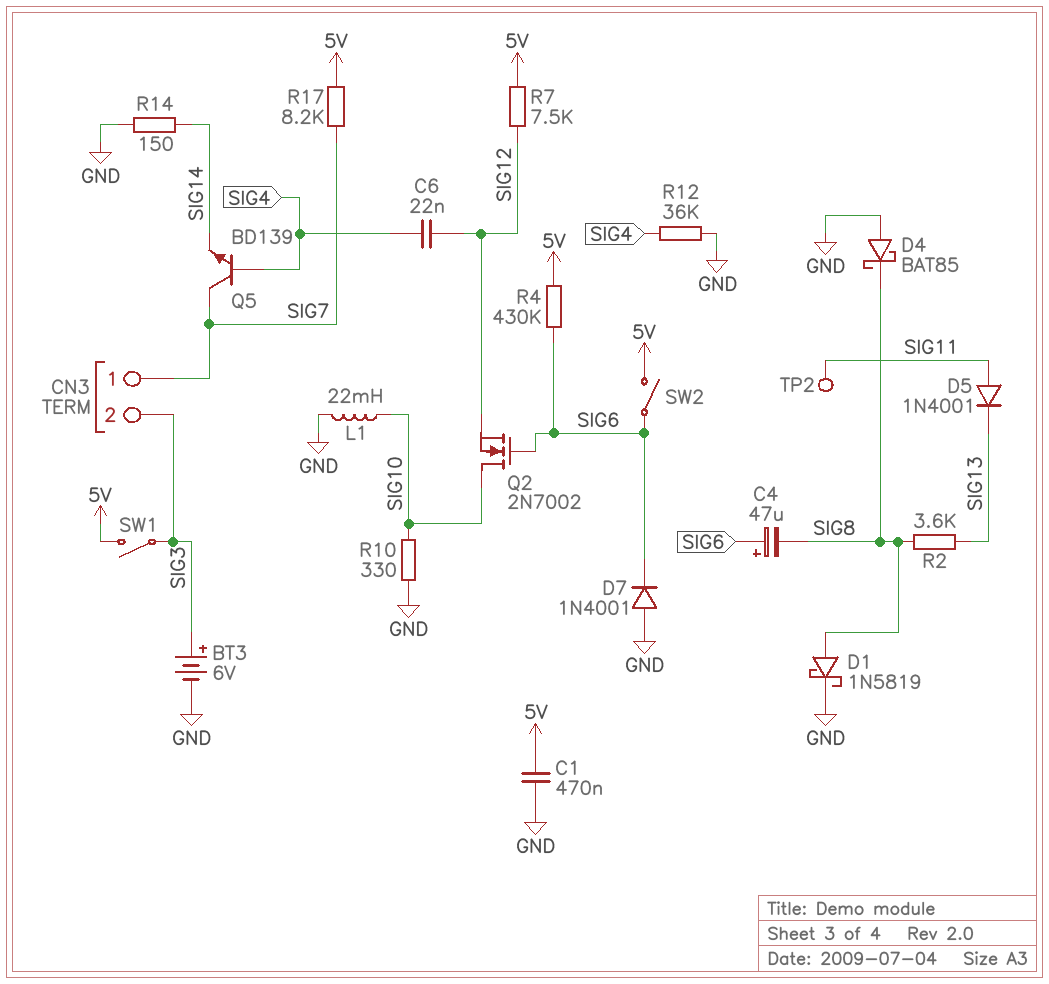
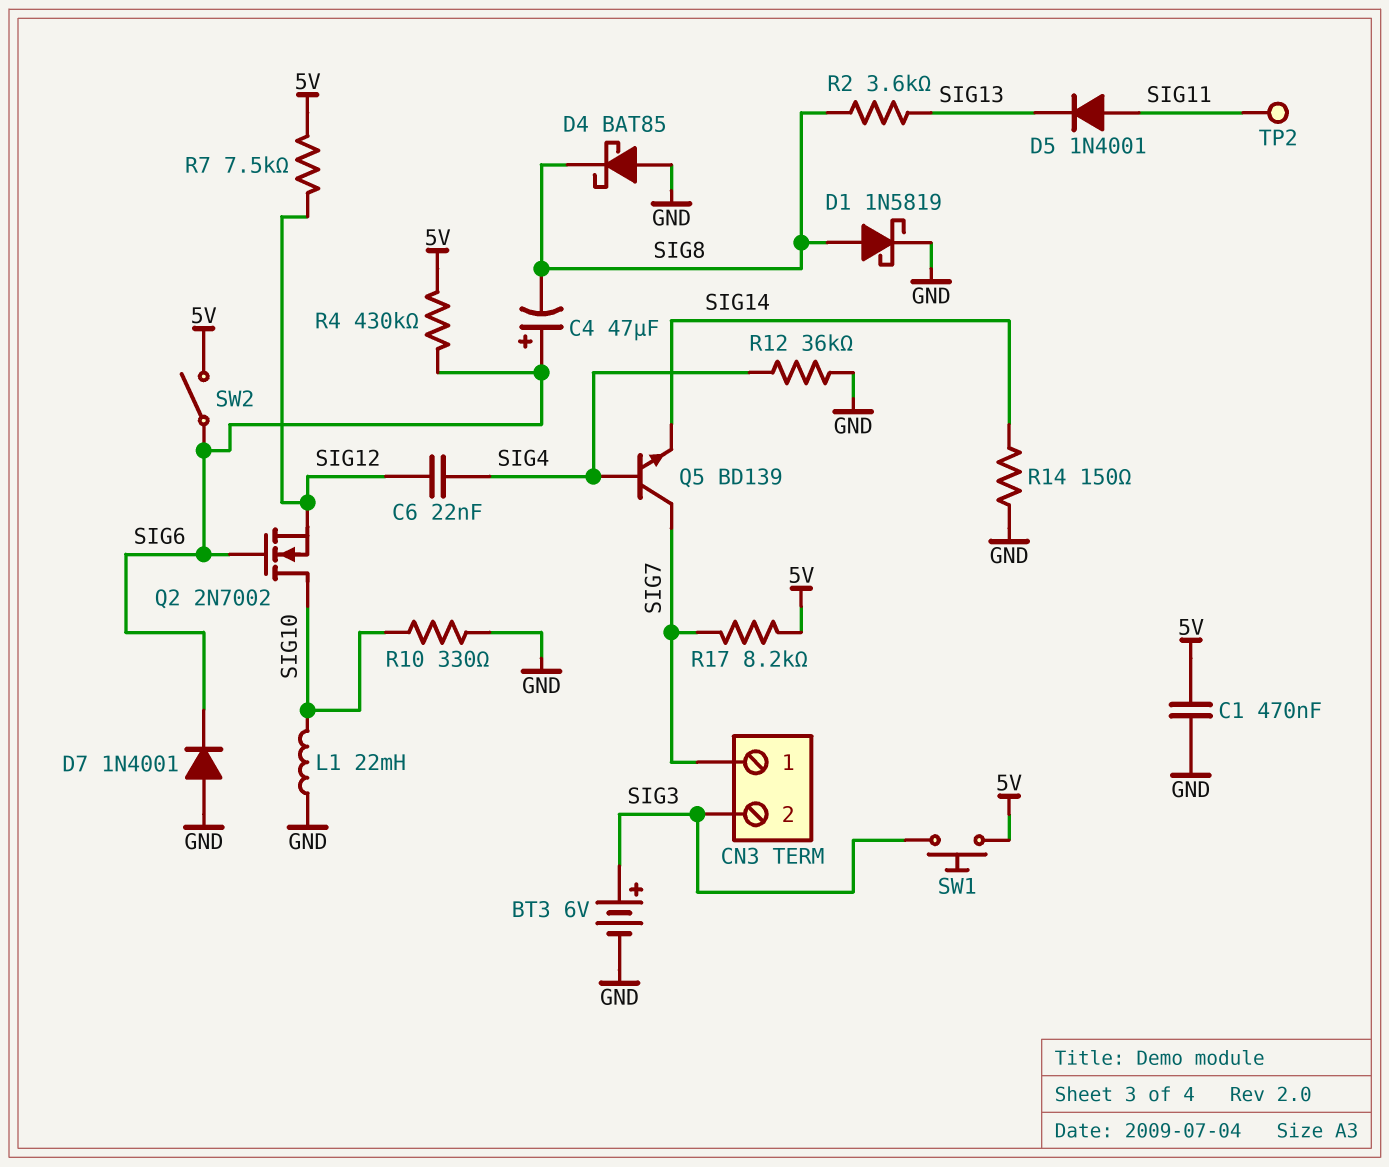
SW1: switch (5V, SIG3) -> button (5V, SIG3)

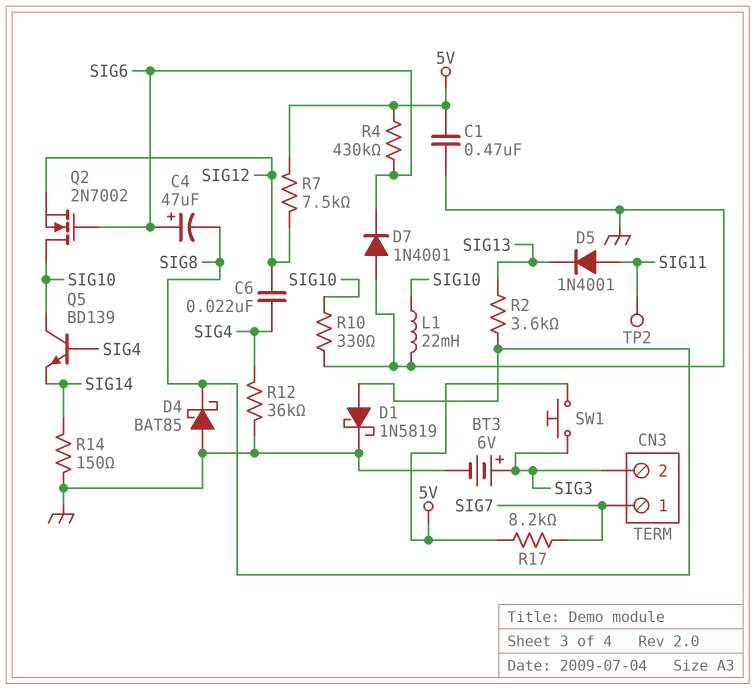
Q5: NPN BD139 (B SIG4, C SIG7, E SIG14) -> NPN BD139 (B SIG4, C SIG10, E SIG14)
SW2: switch (5V, SIG6) -> none

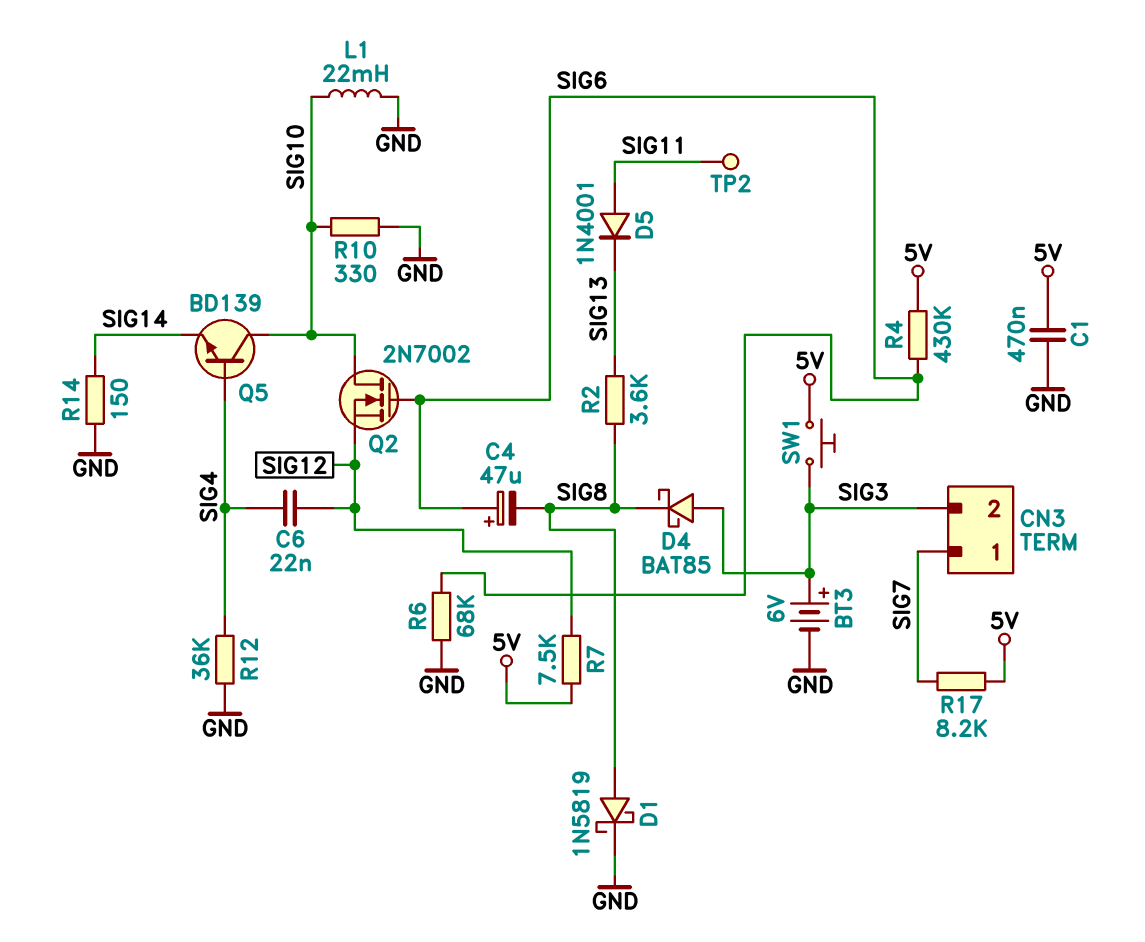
D4: schottky BAT85 (A GND, K SIG8) -> schottky BAT85 (A SIG3, K SIG8)
D7: diode 1N4001 (A GND, K SIG6) -> none
R6: none -> 68k (GND, SIG6)

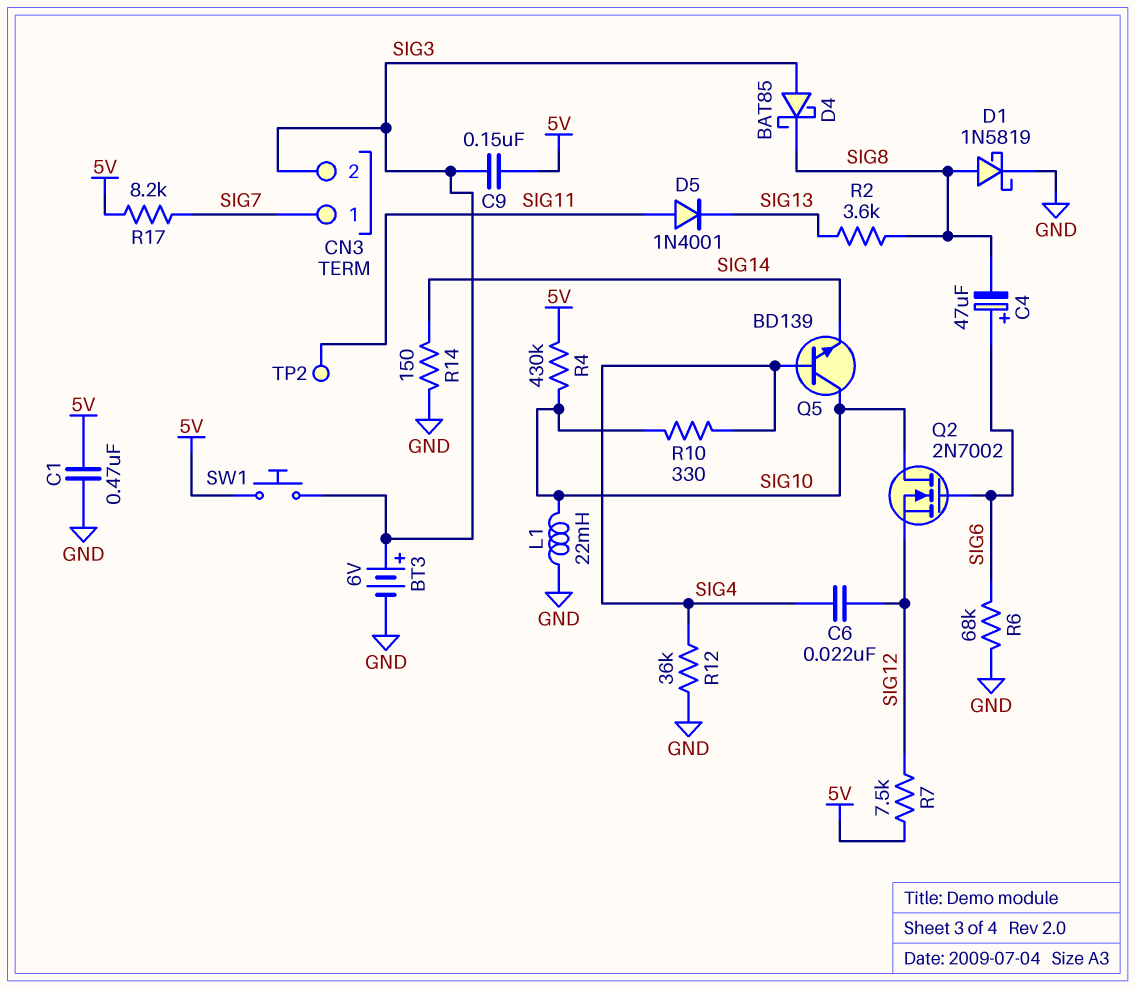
C9: none -> 150nF (5V, SIG3)
R4: 430k (5V, SIG6) -> 430k (5V, SIG10)
R10: 330 (GND, SIG10) -> 330 (SIG4, SIG10)

